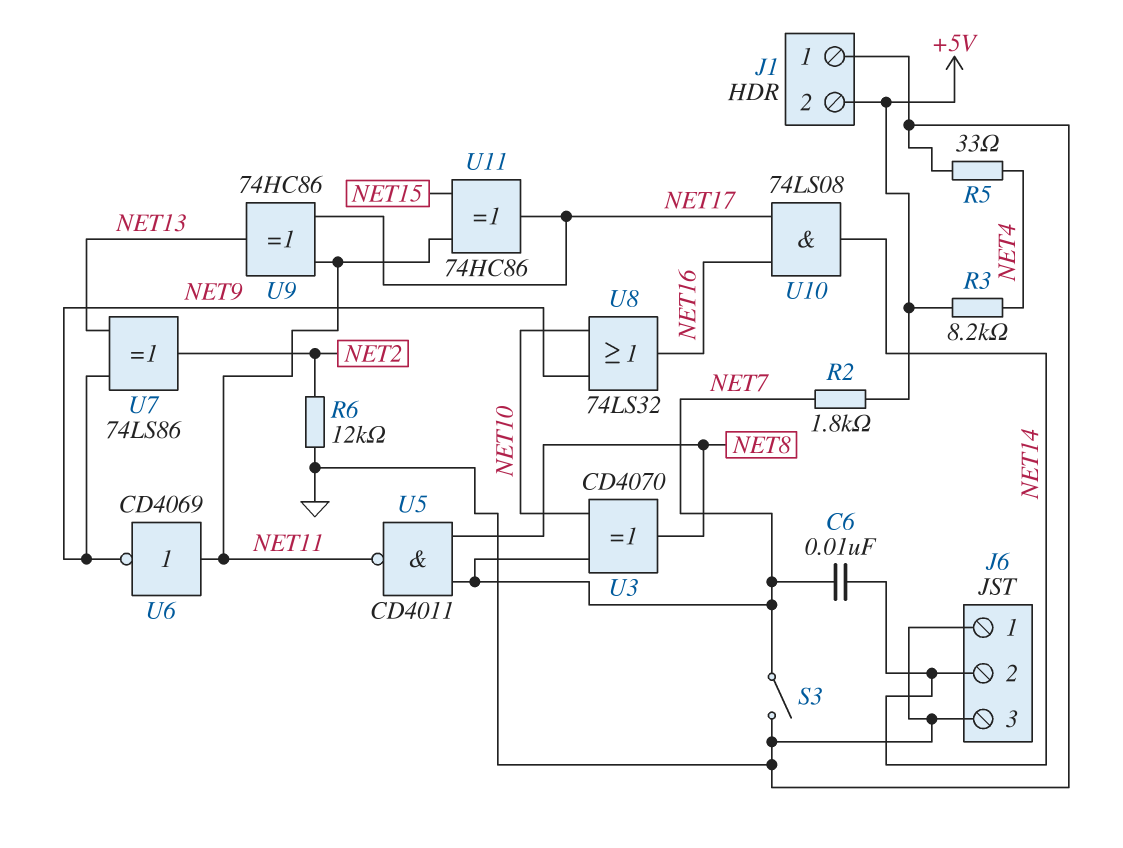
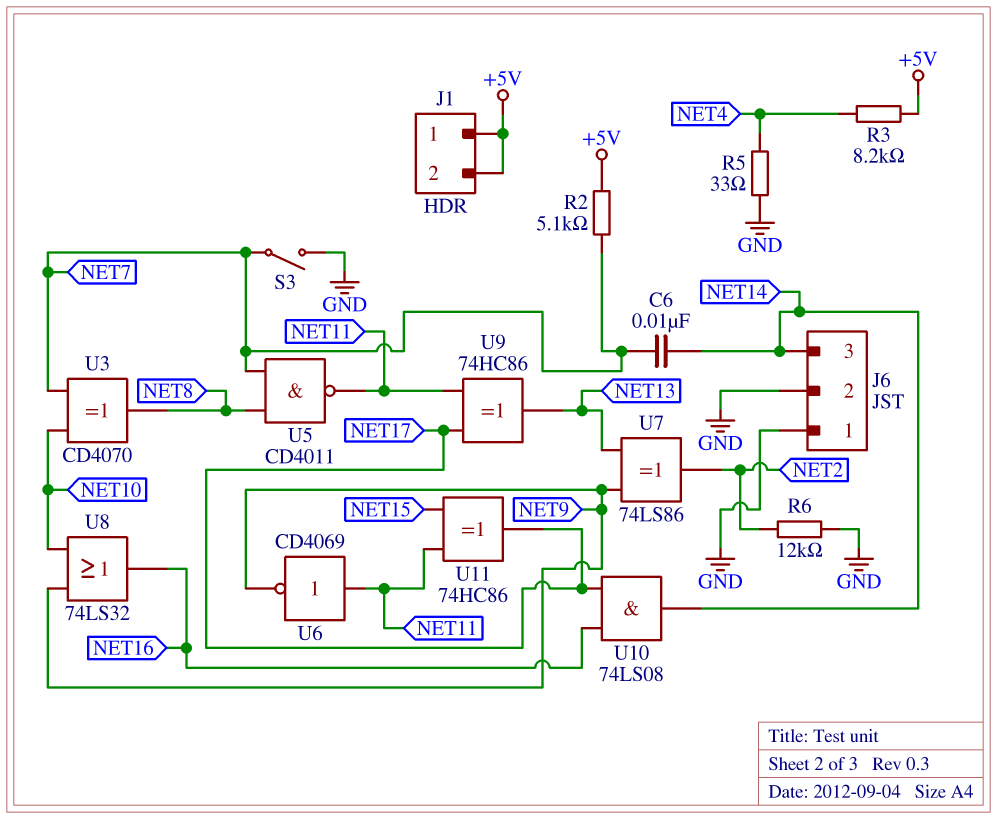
J1 pin 1: GND -> +5V
J6 pin 2: NET14 -> GND
J6 pin 3: GND -> NET14
R2: 1.8k (+5V, NET7) -> 5.1k (+5V, NET7)

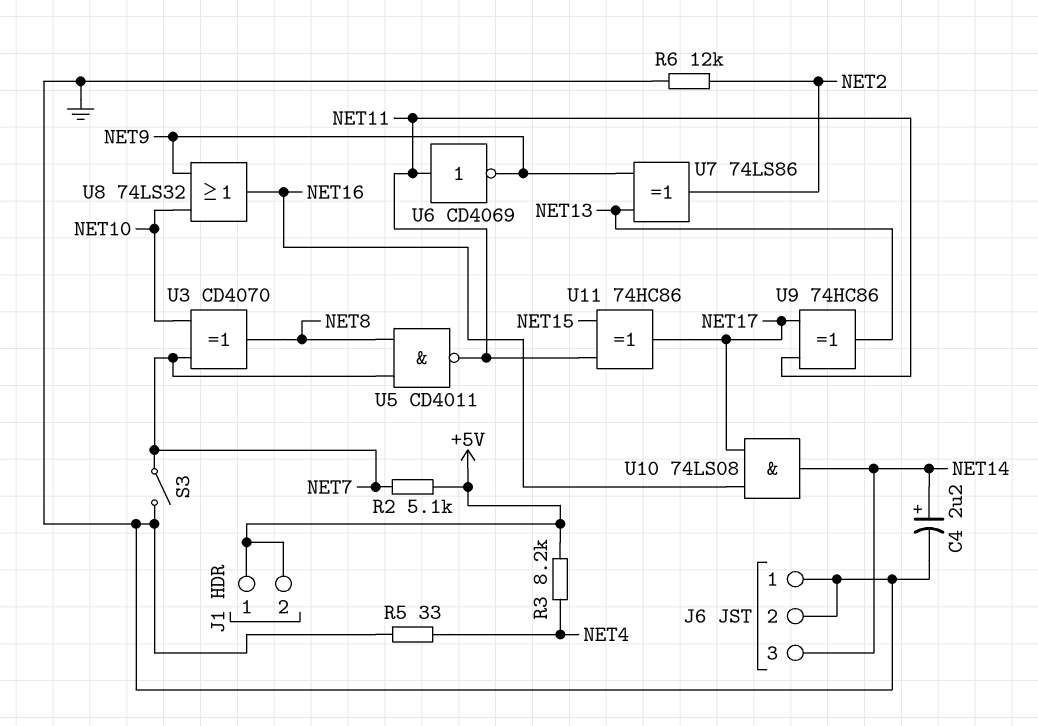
C4: none -> 2.2uF (plus NET14, minus GND)
C6: 10nF (NET7, NET14) -> none

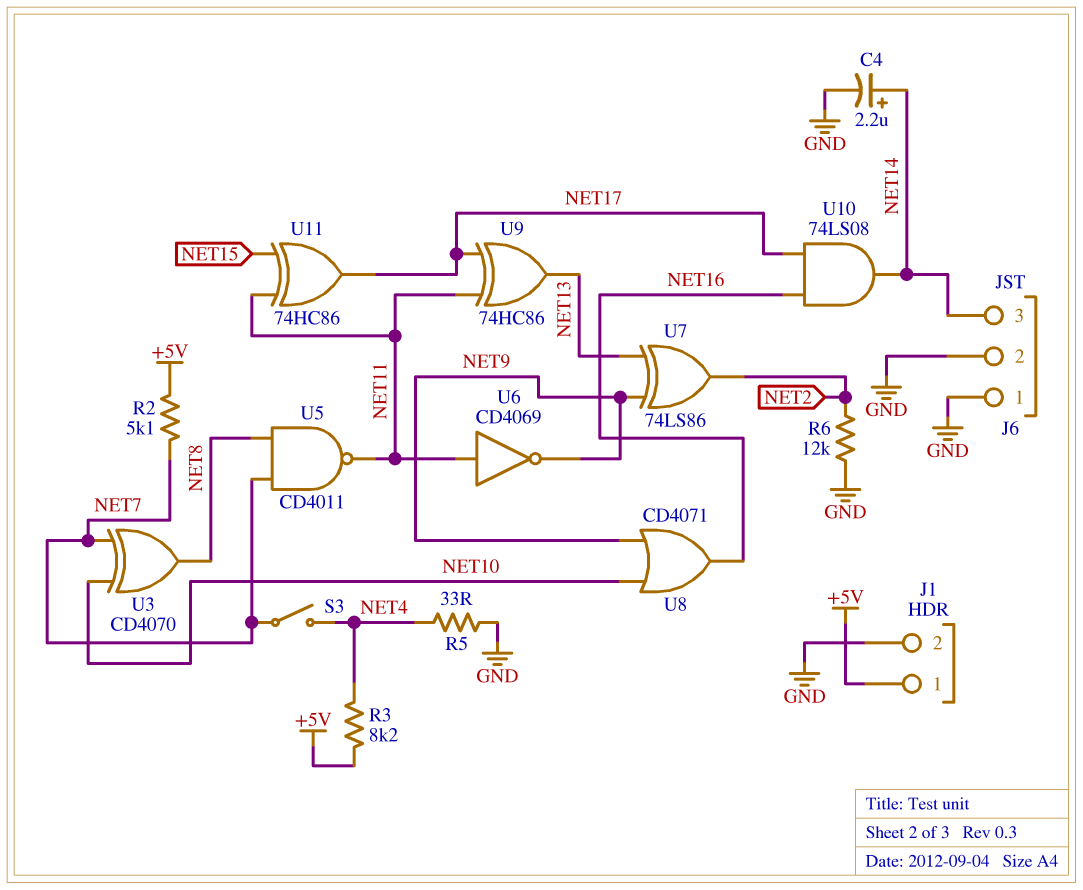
J1 pin 2: +5V -> GND
S3: switch (GND, NET7) -> switch (NET4, NET7)
U8: OR 74LS32 (in NET9, in NET10, out NET16) -> OR CD4071 (in NET9, in NET10, out NET16)

